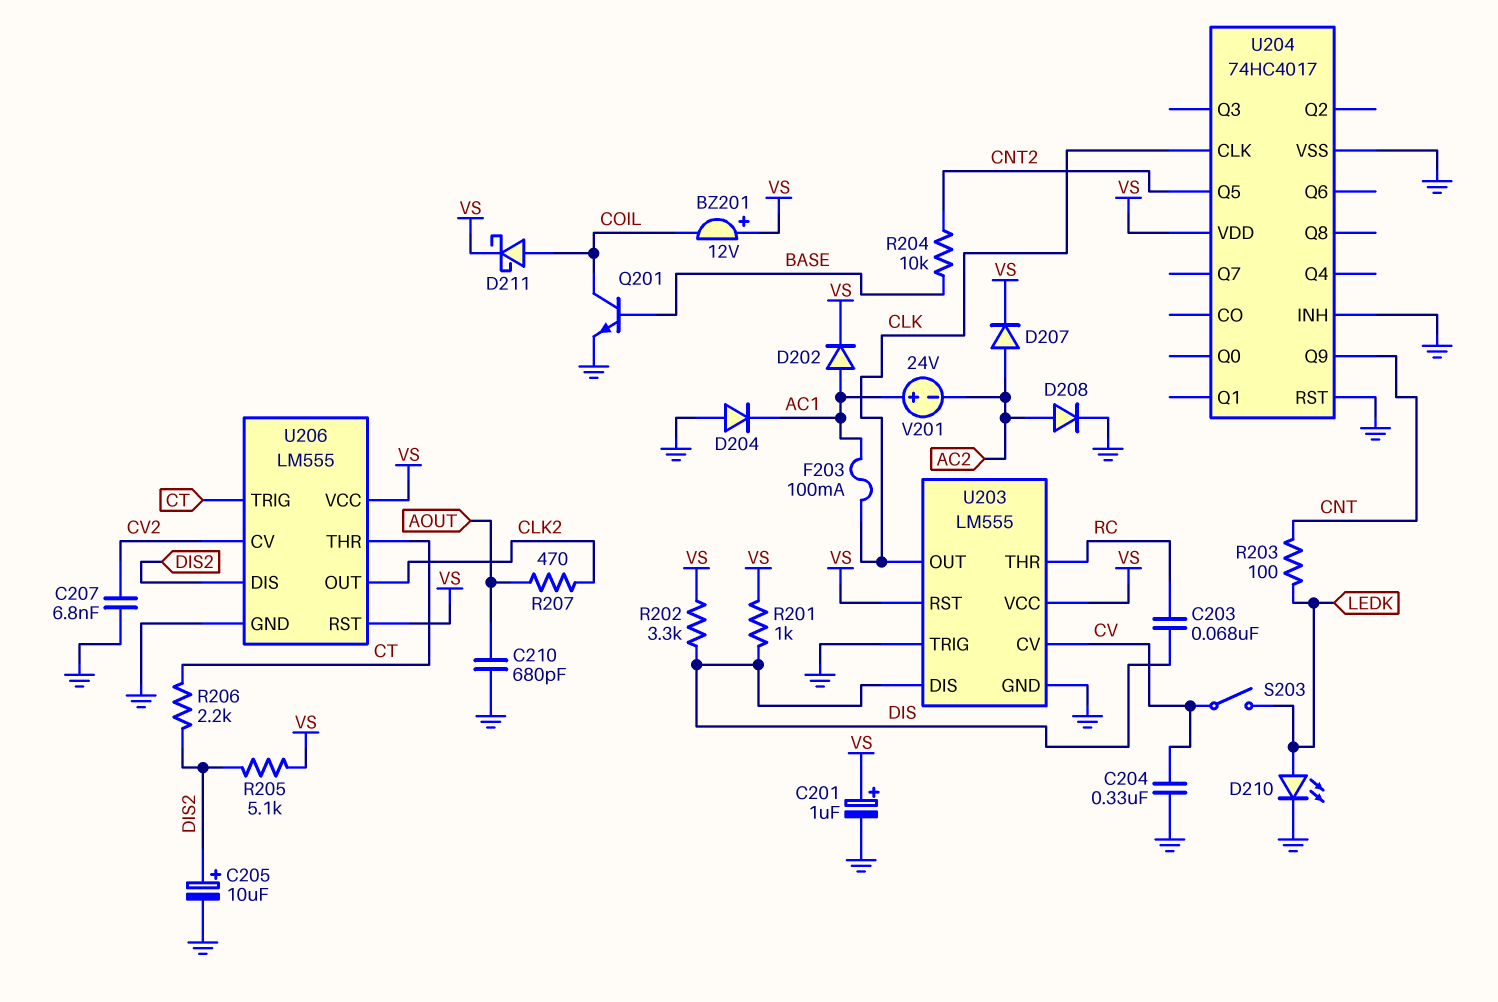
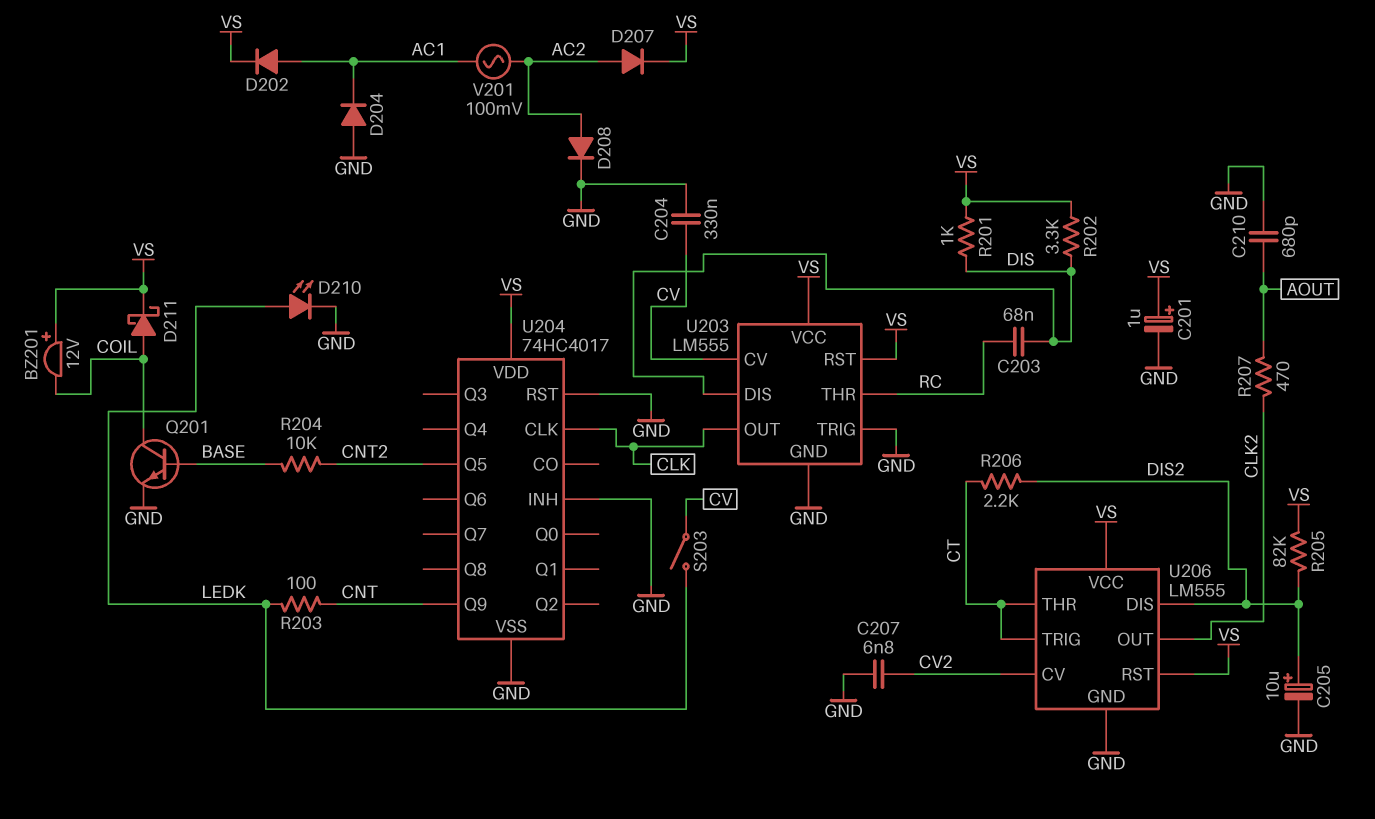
F203: 100mA (AC1, CLK) -> none
R205: 5.1k (DIS2, VS) -> 82k (DIS2, VS)
V201: 24V (plus AC1, minus AC2) -> AC 100mV (AC1, AC2)

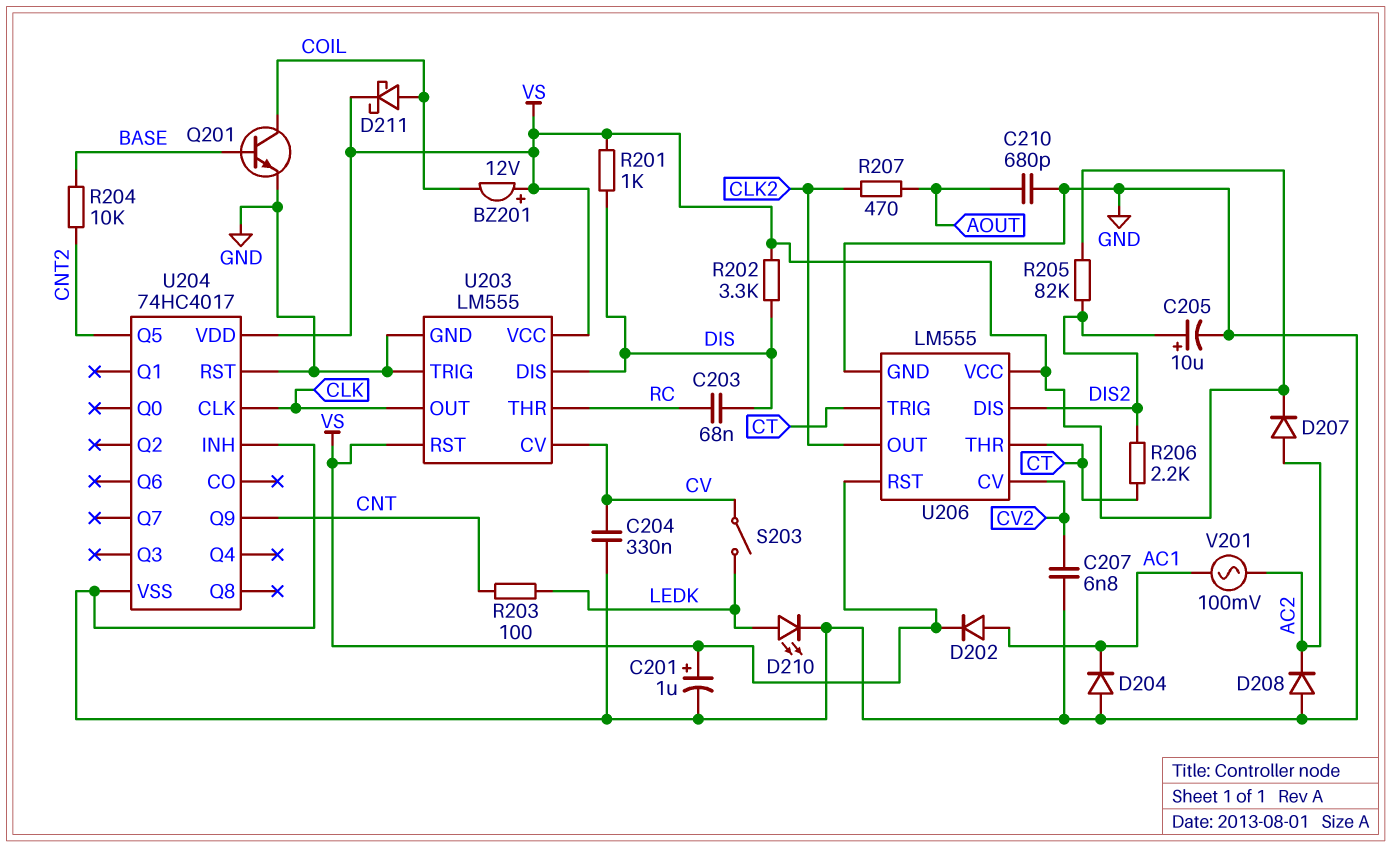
D208: diode (A AC2, K GND) -> diode (A GND, K AC2)

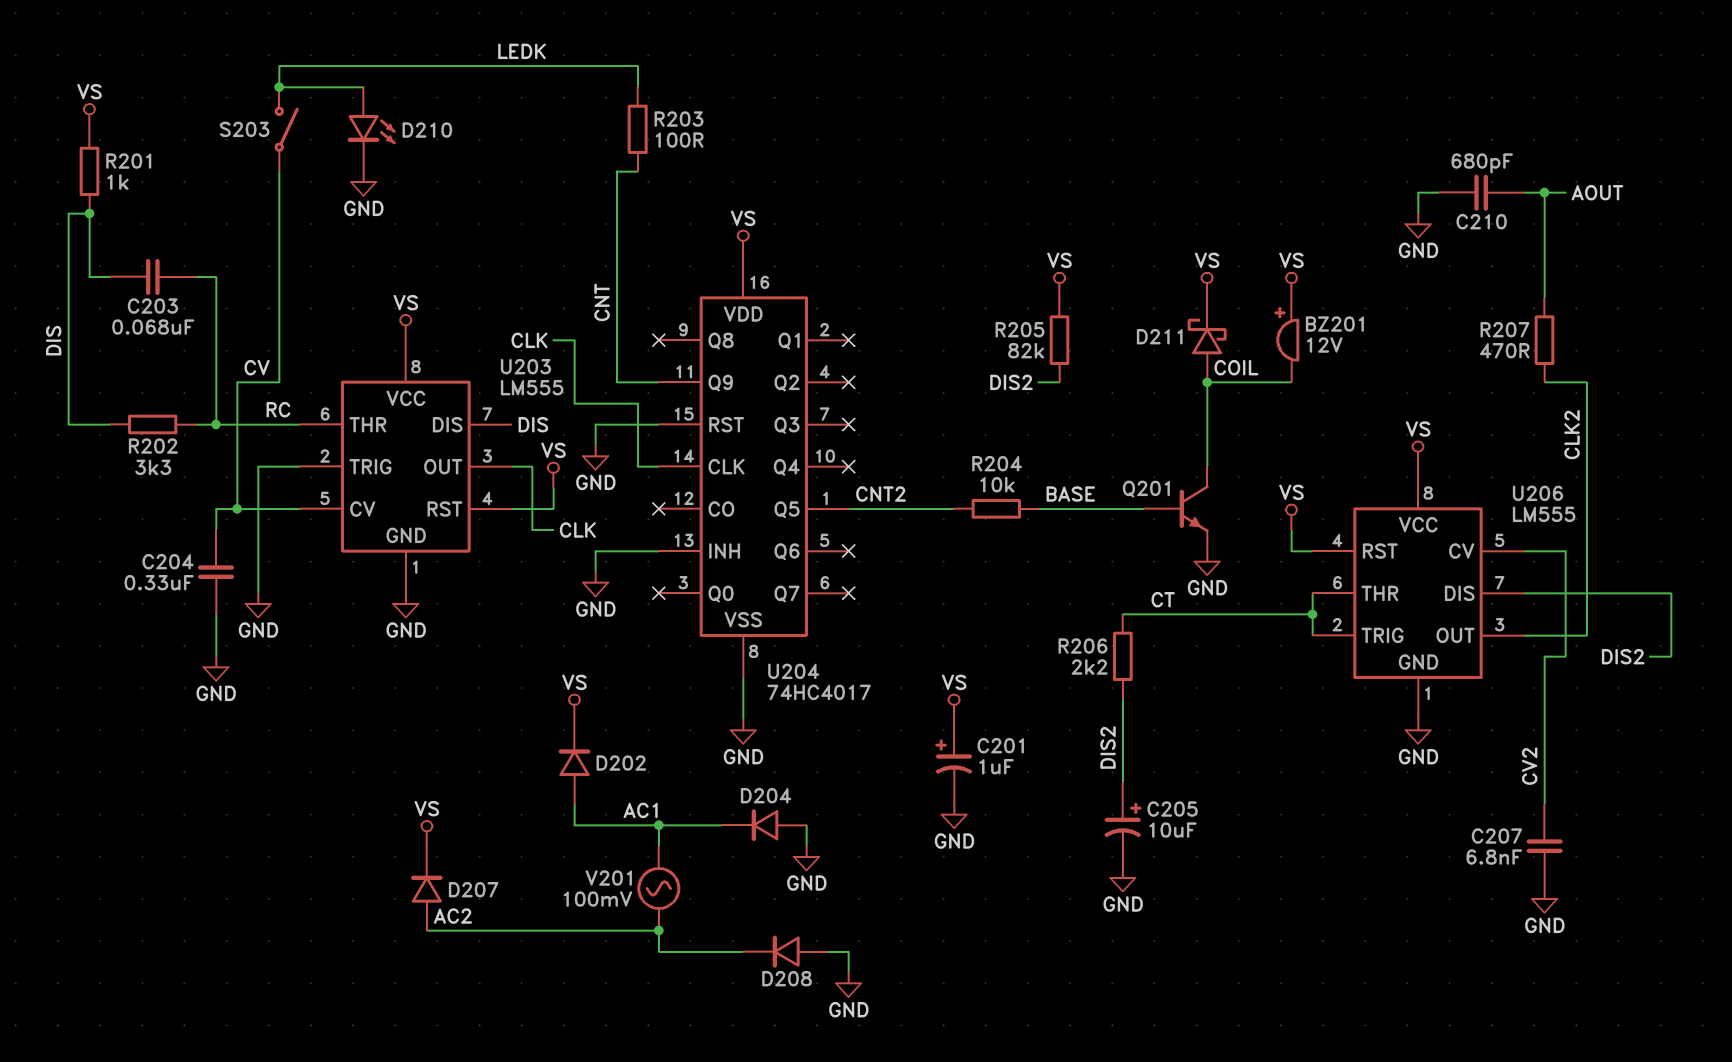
R202: 3.3k (DIS, VS) -> 3.3k (DIS, RC)

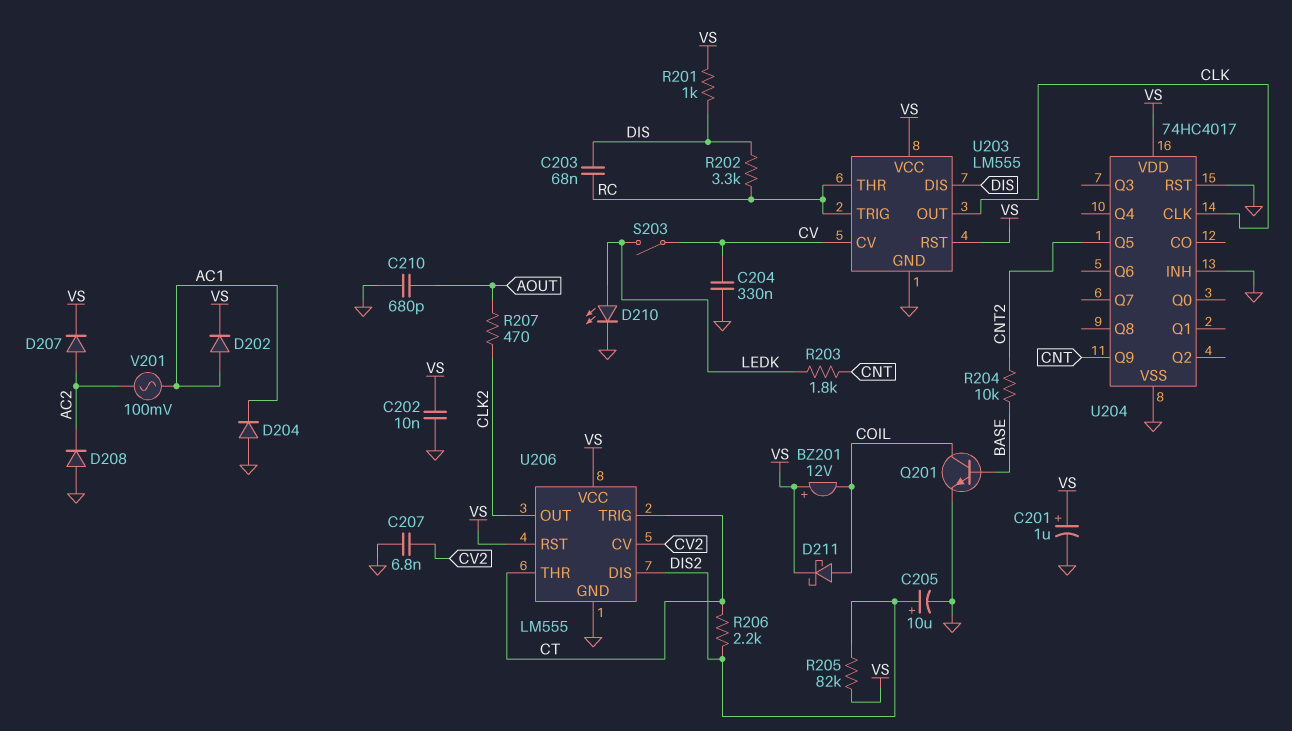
C202: none -> 10nF (GND, VS)
R203: 100 (CNT, LEDK) -> 1.8k (CNT, LEDK)
U203 pin TRIG: GND -> RC

